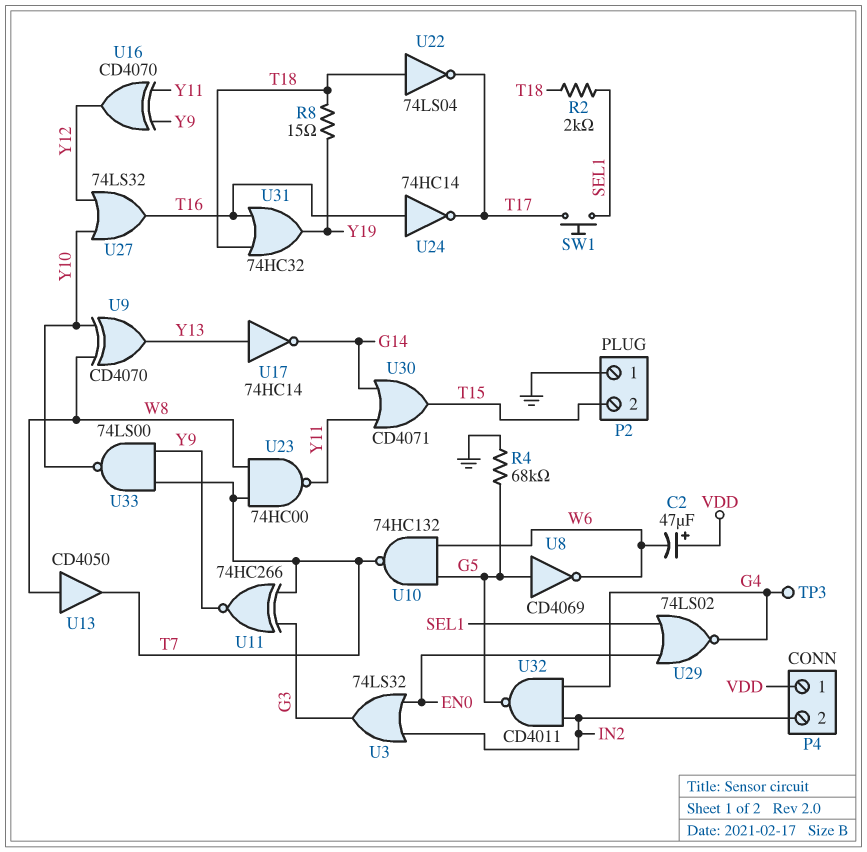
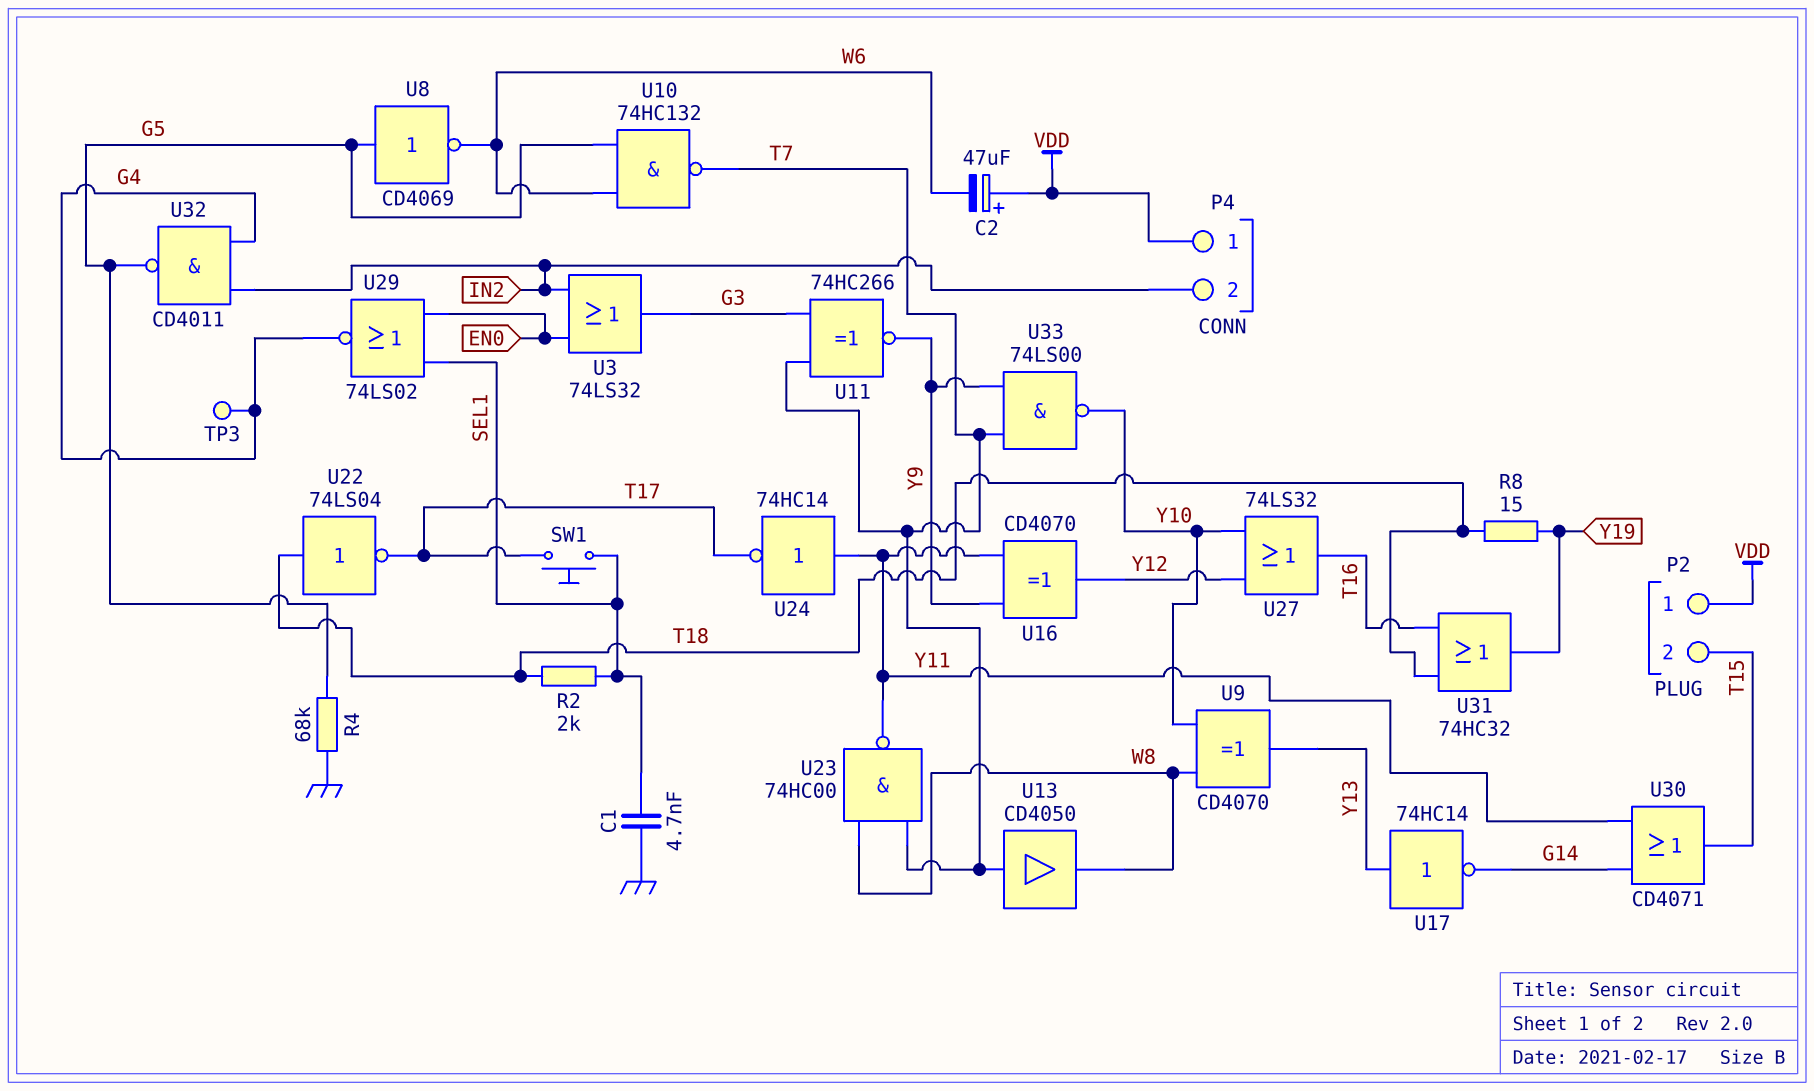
C1: none -> 4.7nF (GND, SEL1)
P2 pin 1: GND -> VDD
U13: buffer CD4050 (in W8, out T7) -> buffer CD4050 (in T7, out W8)
U24: NOT 74HC14 (in T16, out T17) -> NOT 74HC14 (in Y11, out T17)

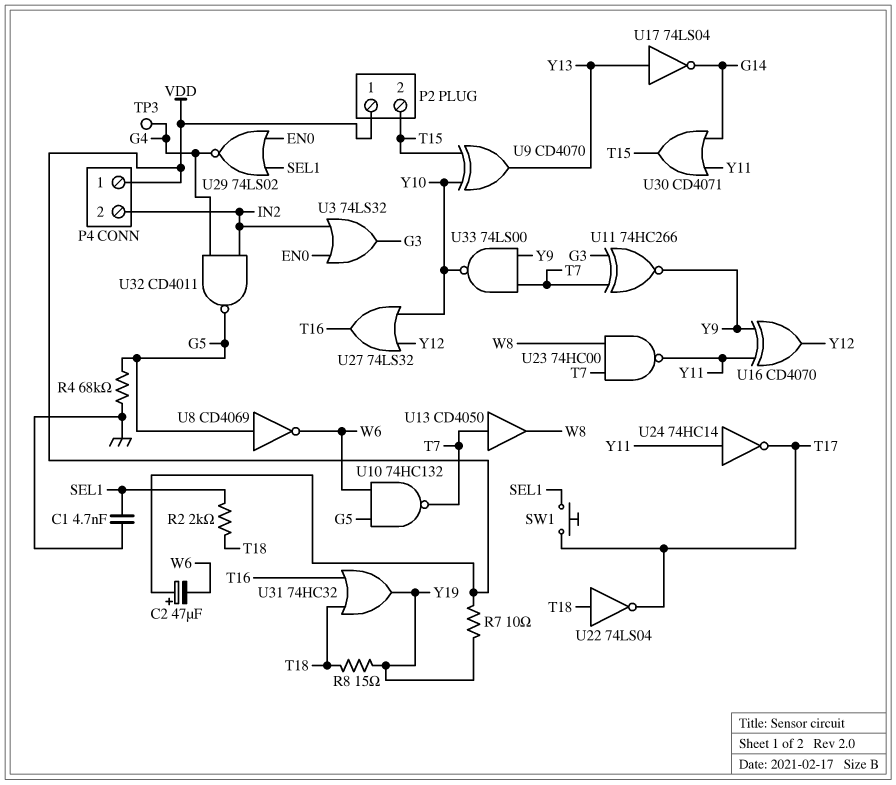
R7: none -> 10 (VDD, Y19)
U9: XOR CD4070 (in W8, in Y10, out Y13) -> XOR CD4070 (in T15, in Y10, out Y13)
U17: NOT 74HC14 (in Y13, out G14) -> NOT 74LS04 (in Y13, out G14)

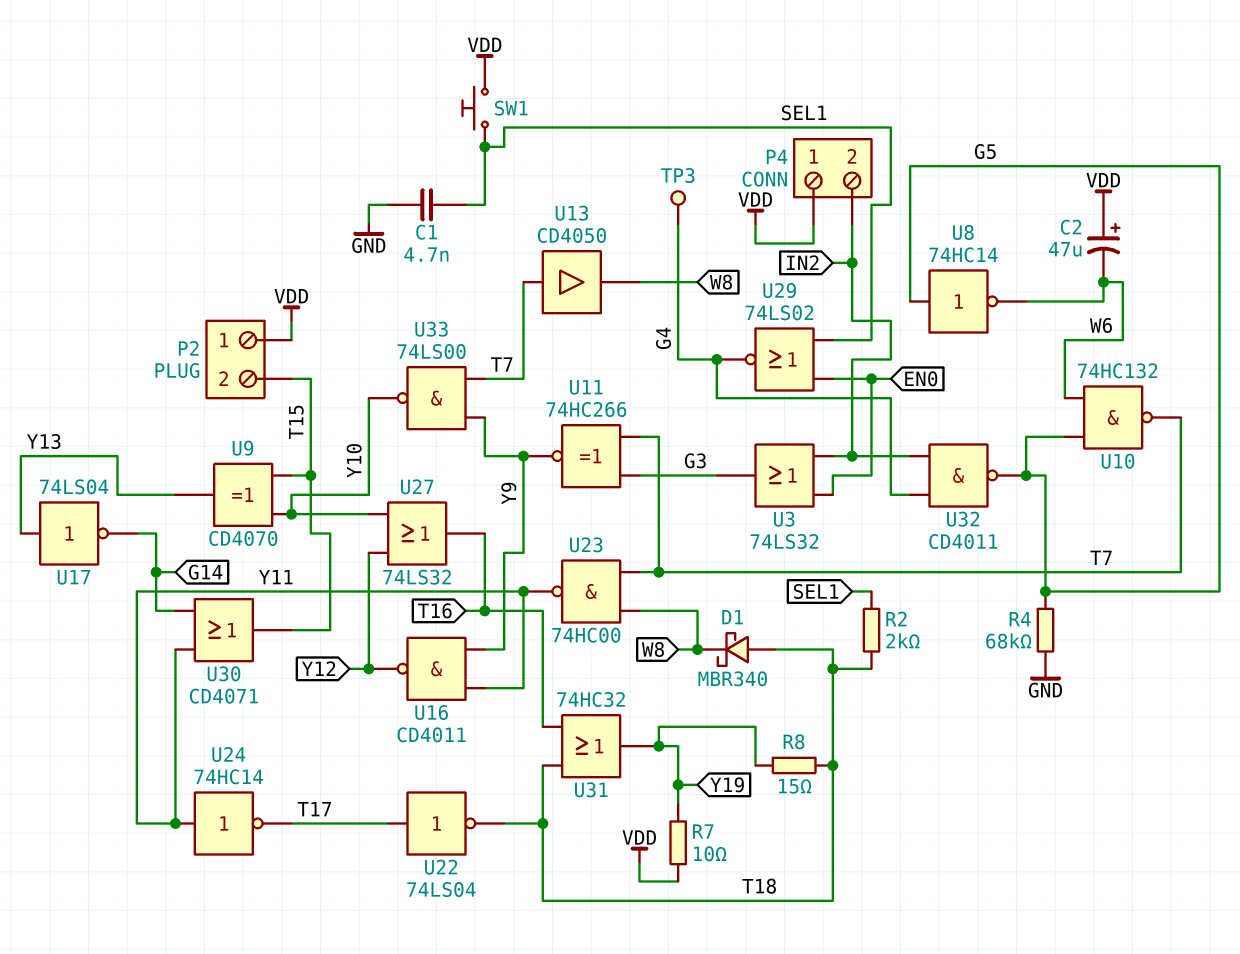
D1: none -> schottky MBR340 (A T18, K W8)
SW1: button (SEL1, T17) -> button (SEL1, VDD)
U8: NOT CD4069 (in G5, out W6) -> NOT 74HC14 (in G5, out W6)
U16: XOR CD4070 (in Y9, in Y11, out Y12) -> NAND CD4011 (in Y9, in Y11, out Y12)
U22: NOT 74LS04 (in T18, out T17) -> NOT 74LS04 (in T17, out T18)

